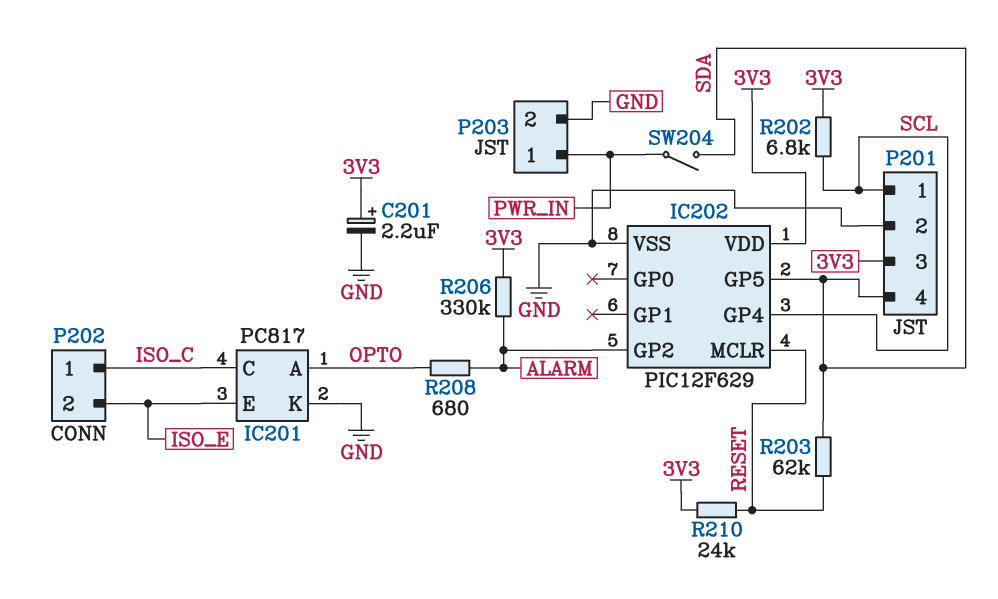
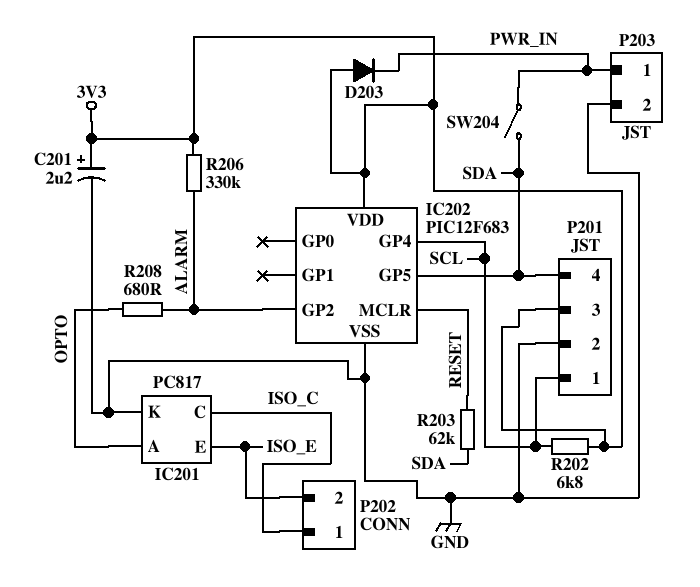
D203: none -> diode (A 3V3, K PWR_IN)
IC202: PIC12F629 -> PIC12F683
R210: 24k (3V3, RESET) -> none

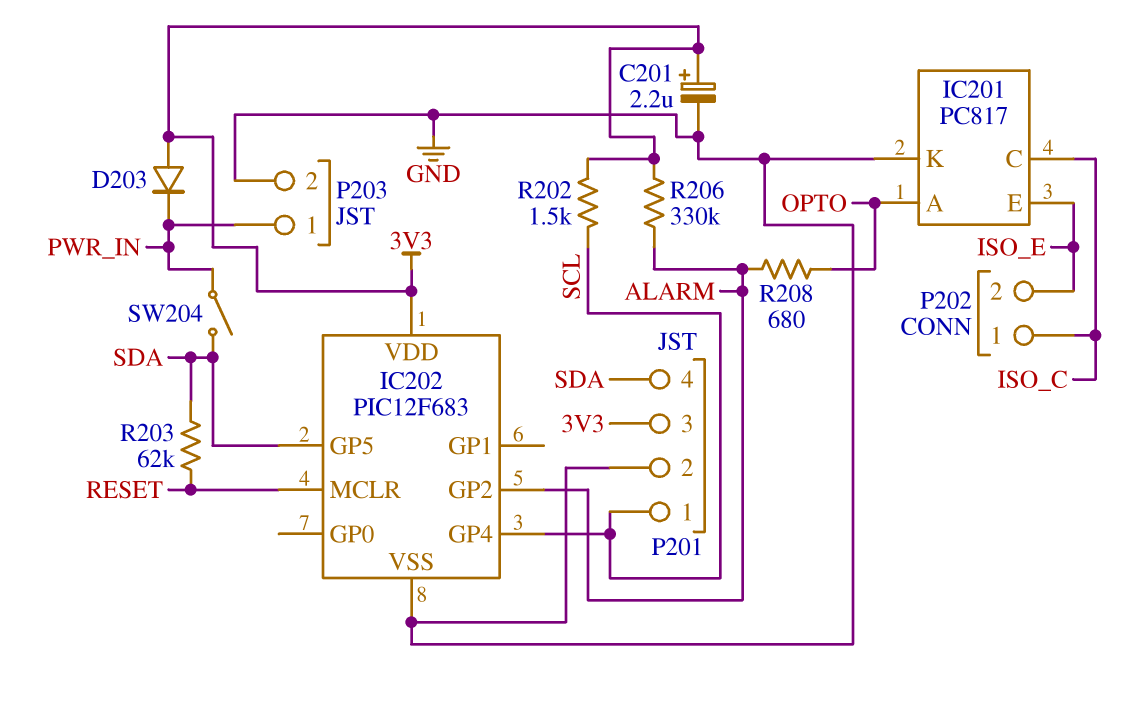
R202: 6.8k (3V3, SCL) -> 1.5k (3V3, SCL)

